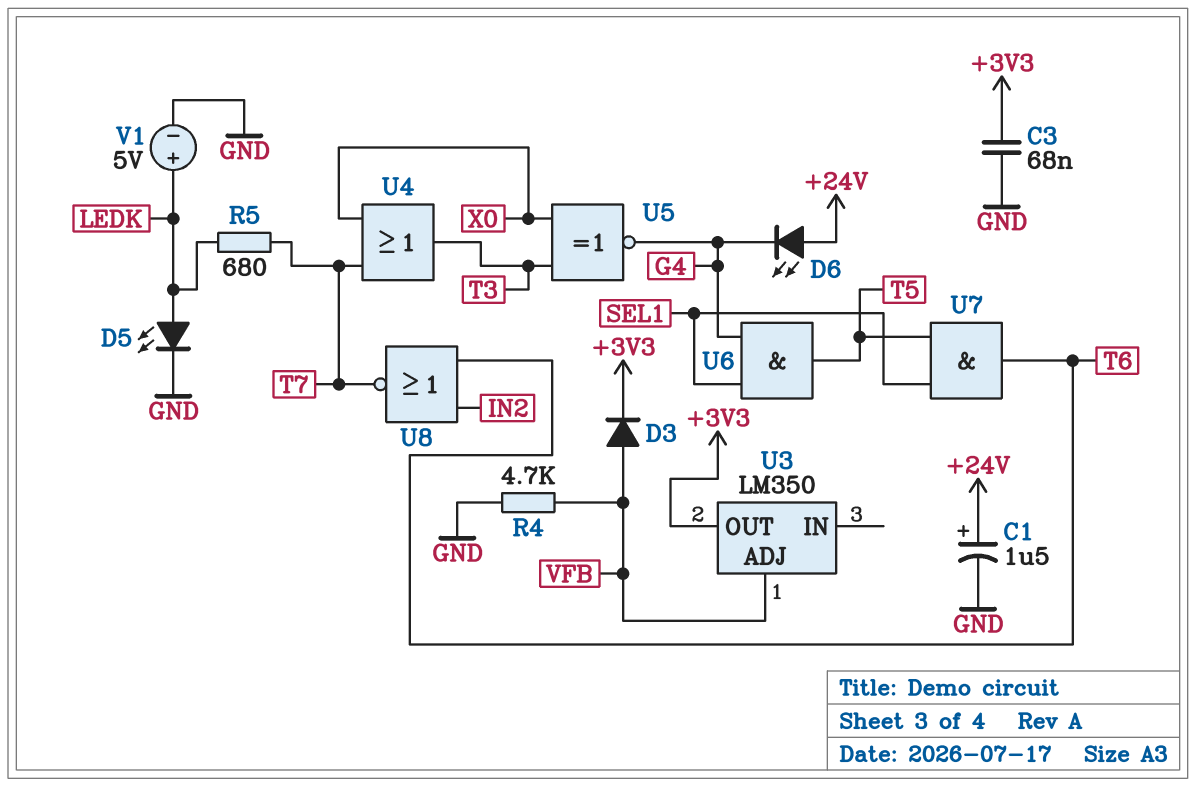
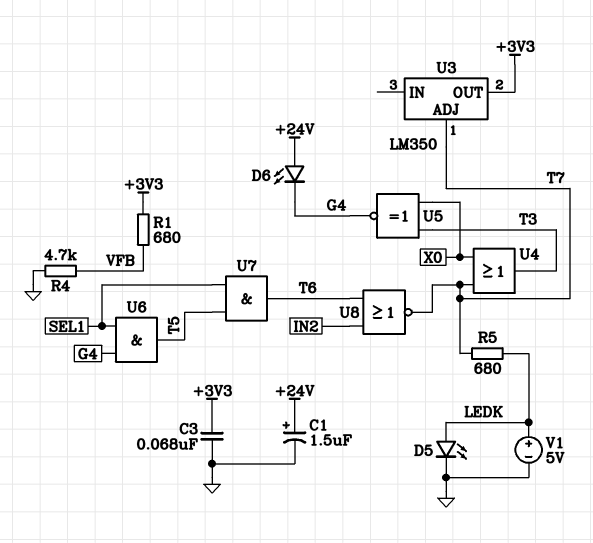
D3: diode (A VFB, K +3V3) -> none
R1: none -> 680 (+3V3, VFB)
U3 pin ADJ: VFB -> T7

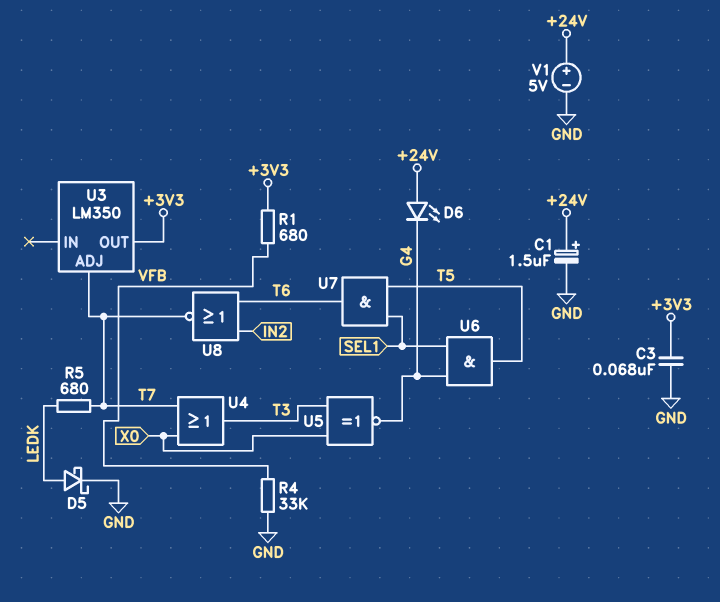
D5: LED (A LEDK, K GND) -> schottky (A LEDK, K GND)
R4: 4.7k (GND, VFB) -> 33k (GND, VFB)
V1: 5V (plus LEDK, minus GND) -> 5V (plus +24V, minus GND)

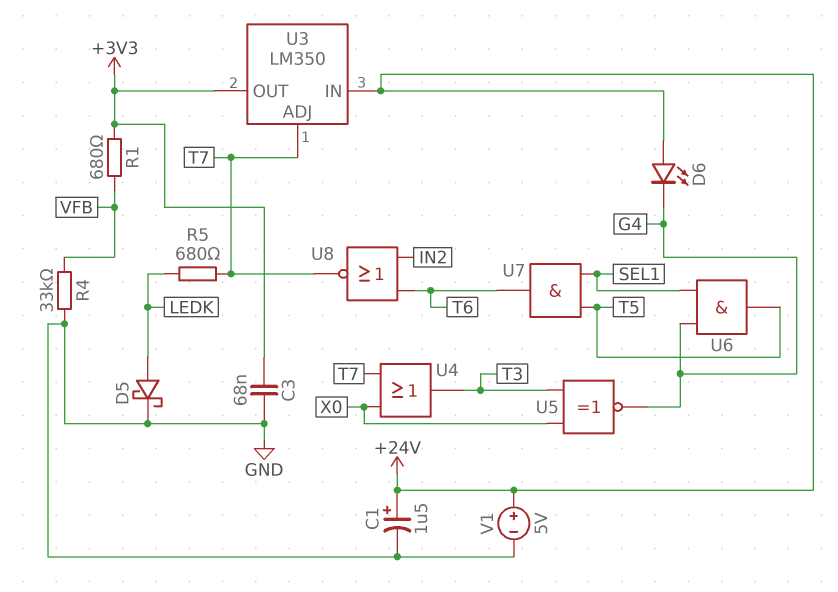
U3 pin IN: none -> +24V

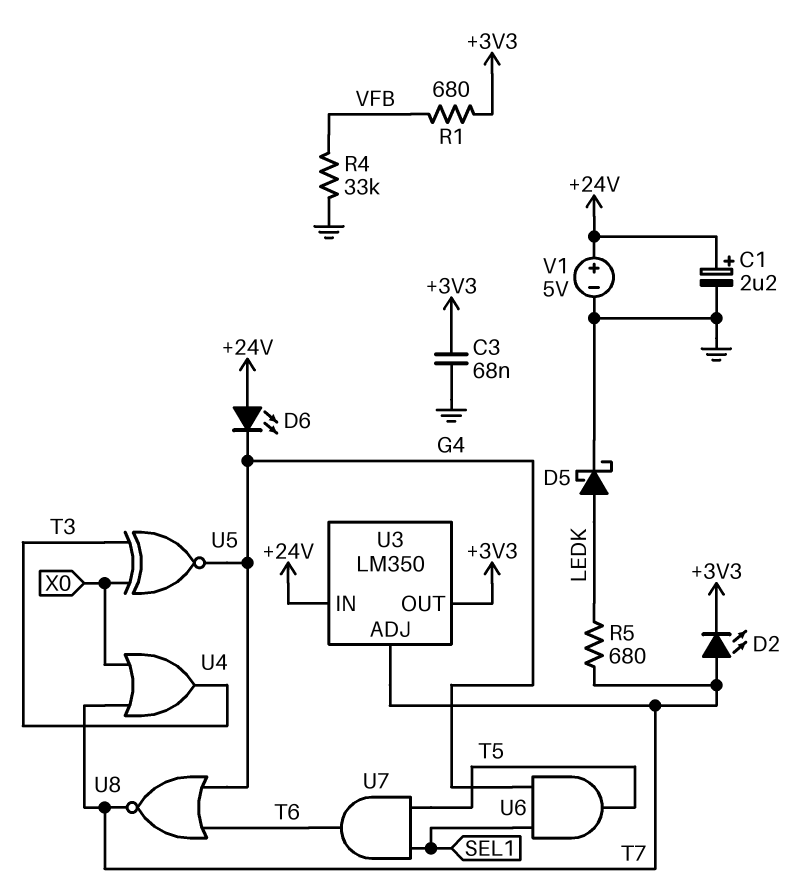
C1: 1.5uF (plus +24V, minus GND) -> 2.2uF (plus +24V, minus GND)
D2: none -> LED (A T7, K +3V3)
U8: NOR (in IN2, in T6, out T7) -> NOR (in G4, in T6, out T7)

